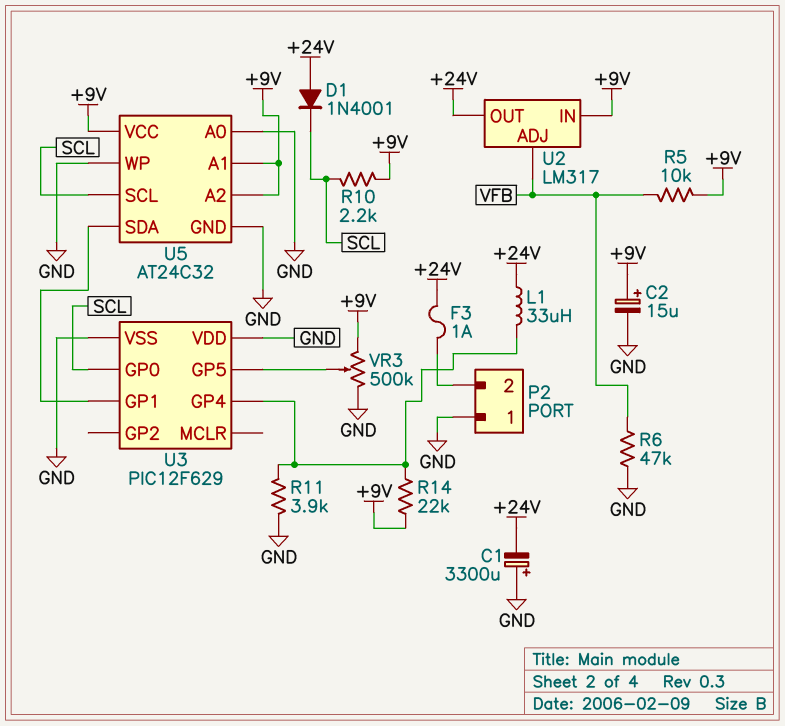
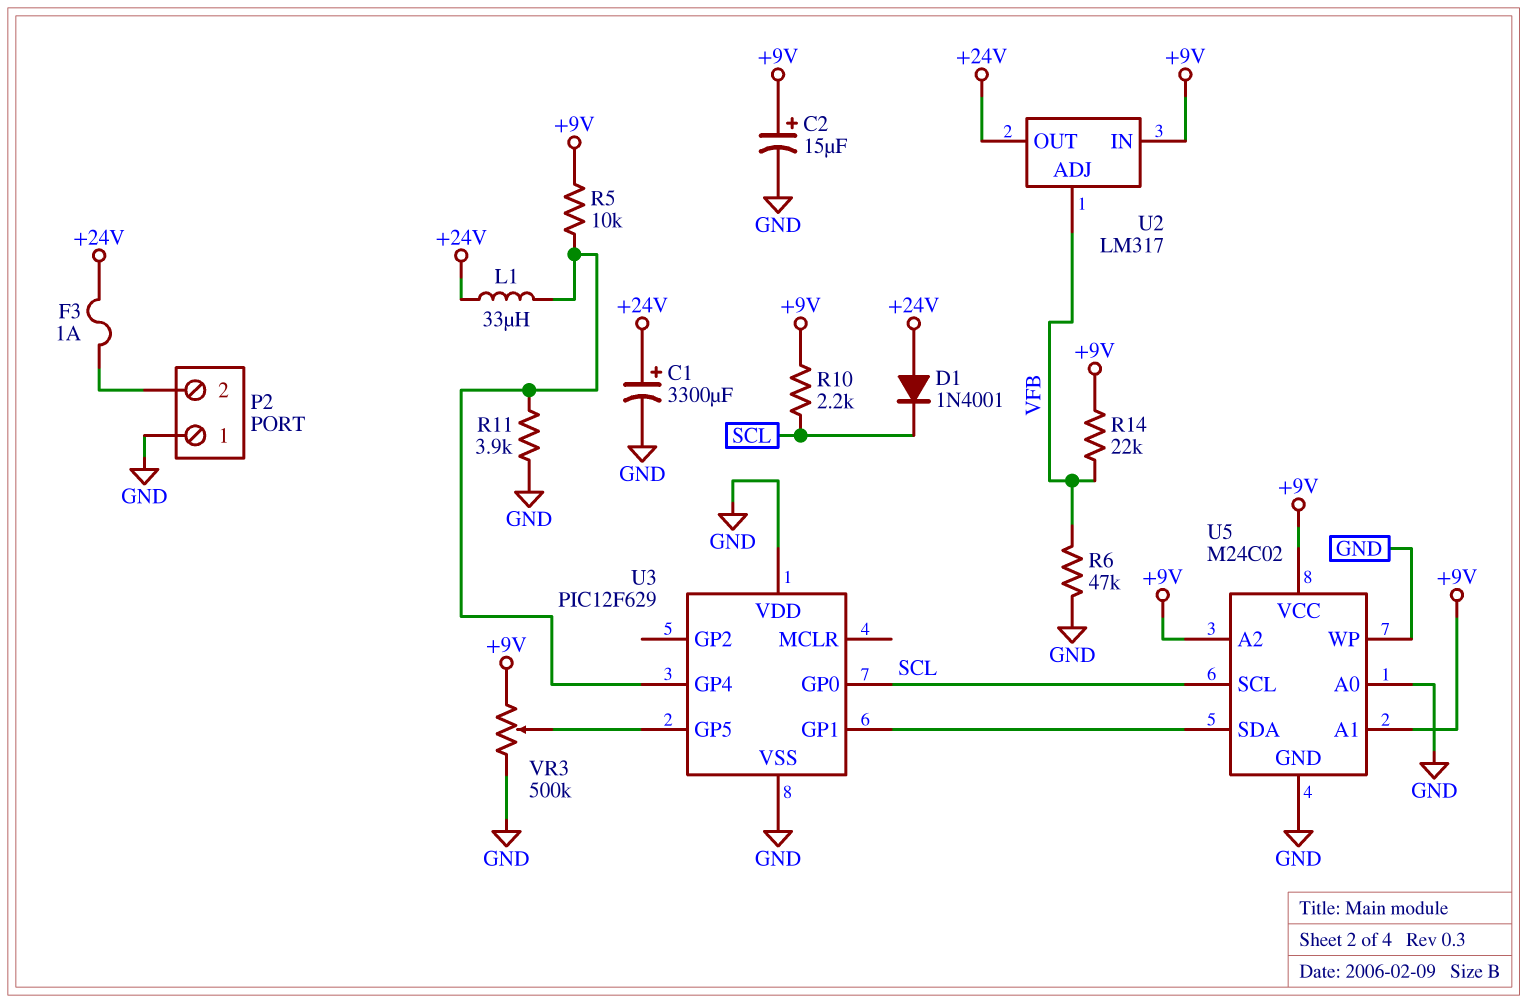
C1: 3300uF (plus GND, minus +24V) -> 3300uF (plus +24V, minus GND)
R5: 10k (+9V, VFB) -> 10k (+9V, U3/GP4)
R14: 22k (+9V, U3/GP4) -> 22k (+9V, VFB)
U5: AT24C32 -> M24C02

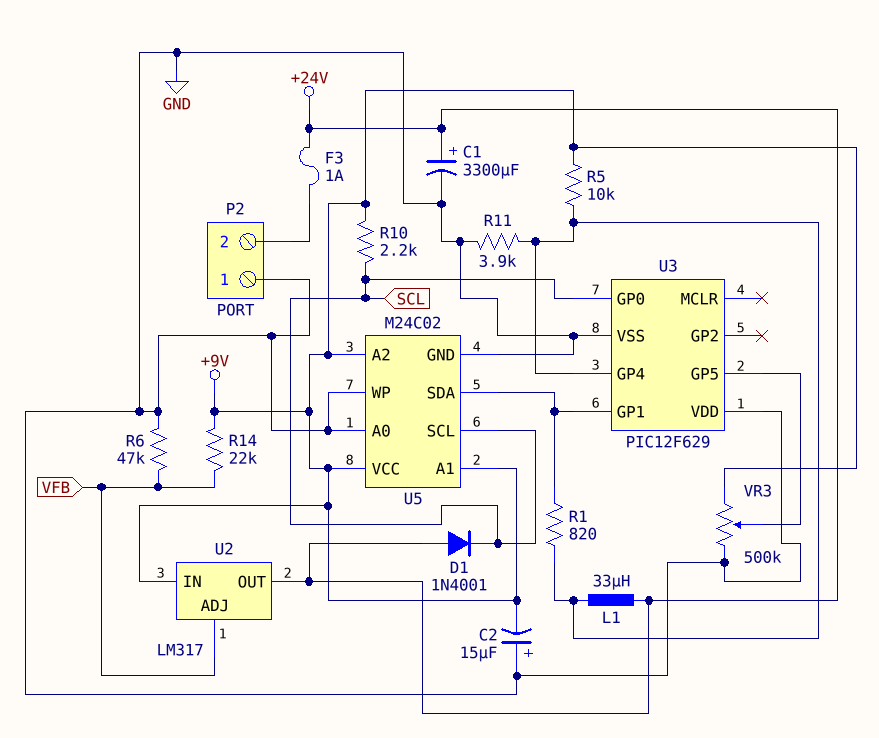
C2: 15uF (plus +9V, minus GND) -> 15uF (plus GND, minus +9V)
R1: none -> 820 (U3/GP1, U3/GP4)

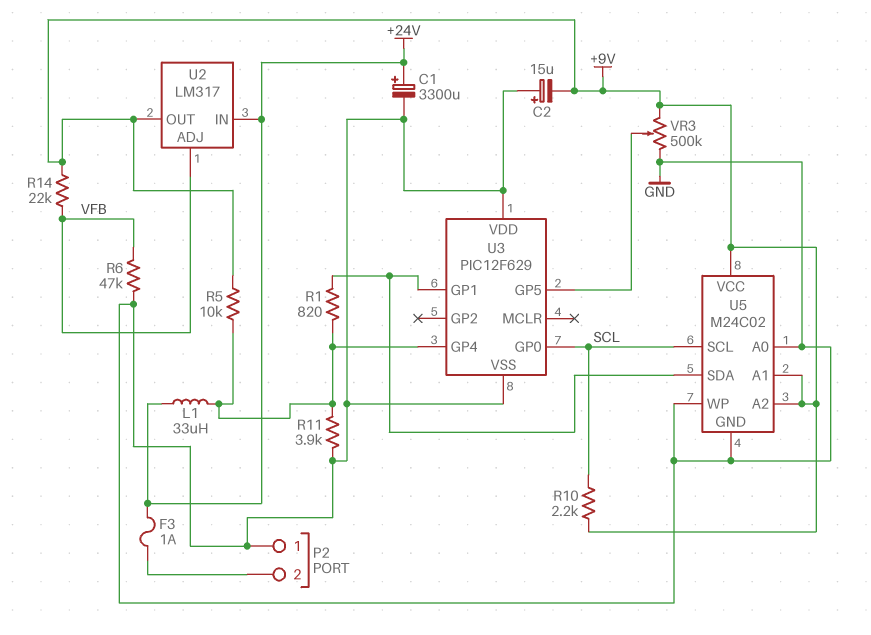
D1: diode 1N4001 (A +24V, K SCL) -> none
U2 pin IN: +9V -> +24V
U2 pin OUT: +24V -> +9V

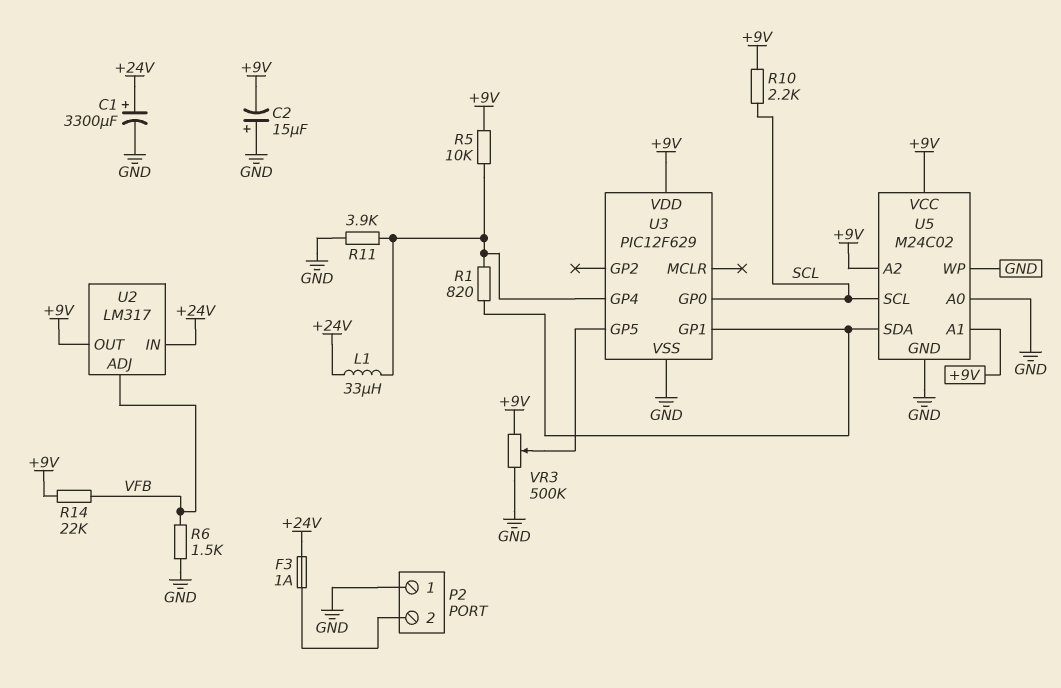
R6: 47k (GND, VFB) -> 1.5k (GND, VFB)
U3 pin VDD: GND -> +9V

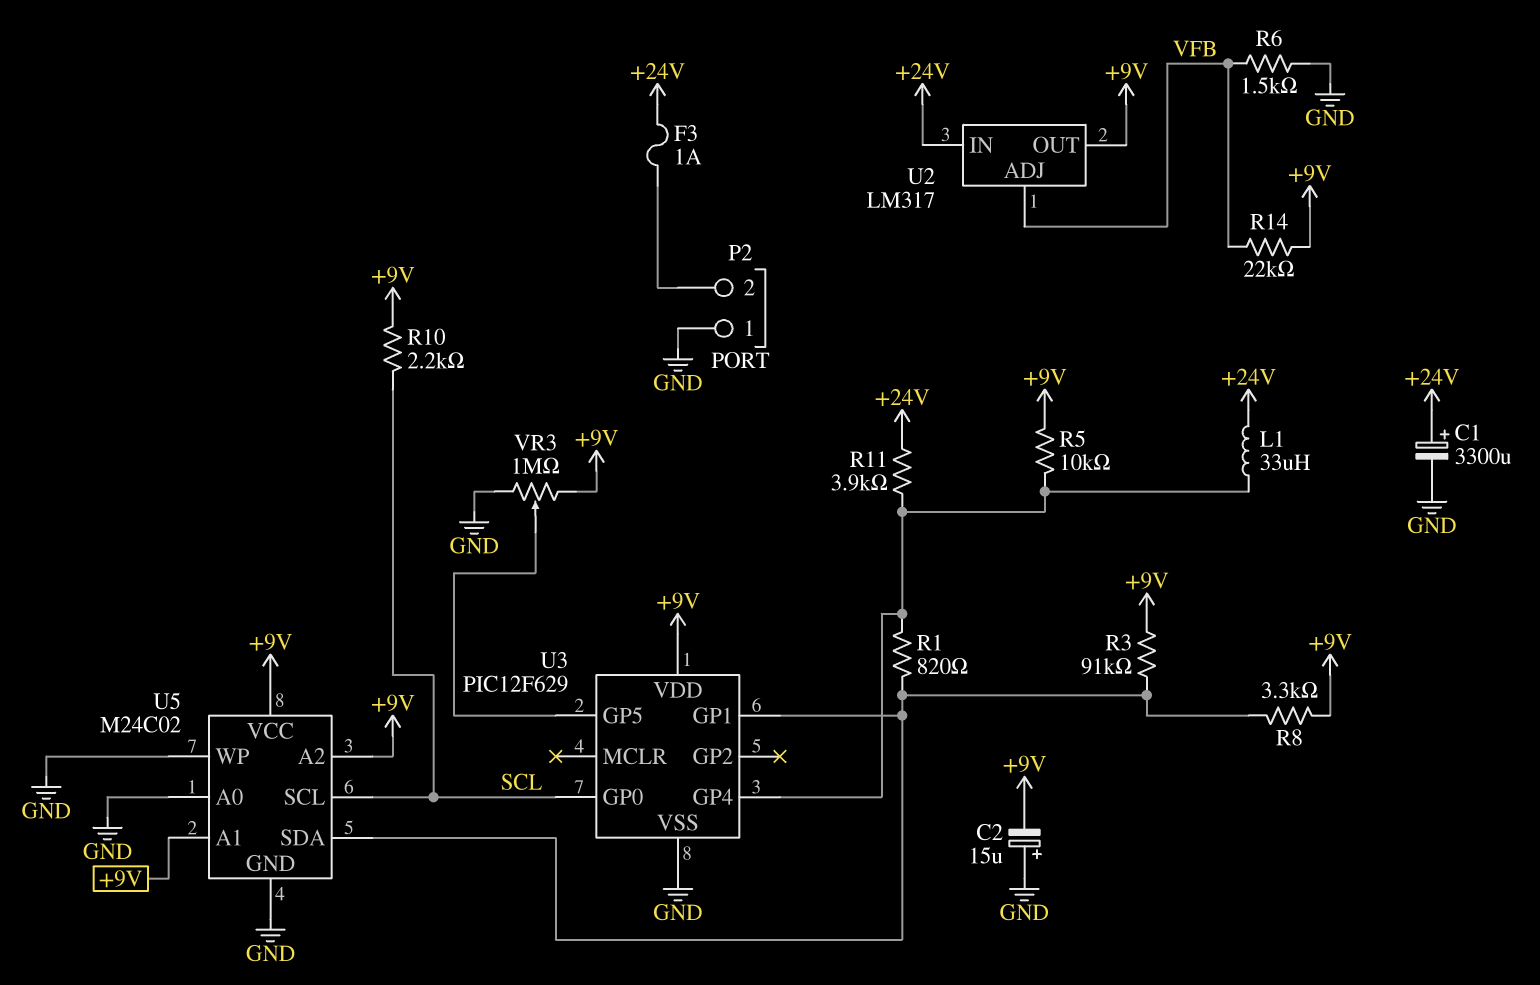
R3: none -> 91k (+9V, U3/GP1)
R8: none -> 3.3k (+9V, U3/GP1)
R11: 3.9k (GND, U3/GP4) -> 3.9k (+24V, U3/GP4)
VR3: 500k (+9V, GND, wiper U3/GP5) -> 1M (+9V, GND, wiper U3/GP5)

